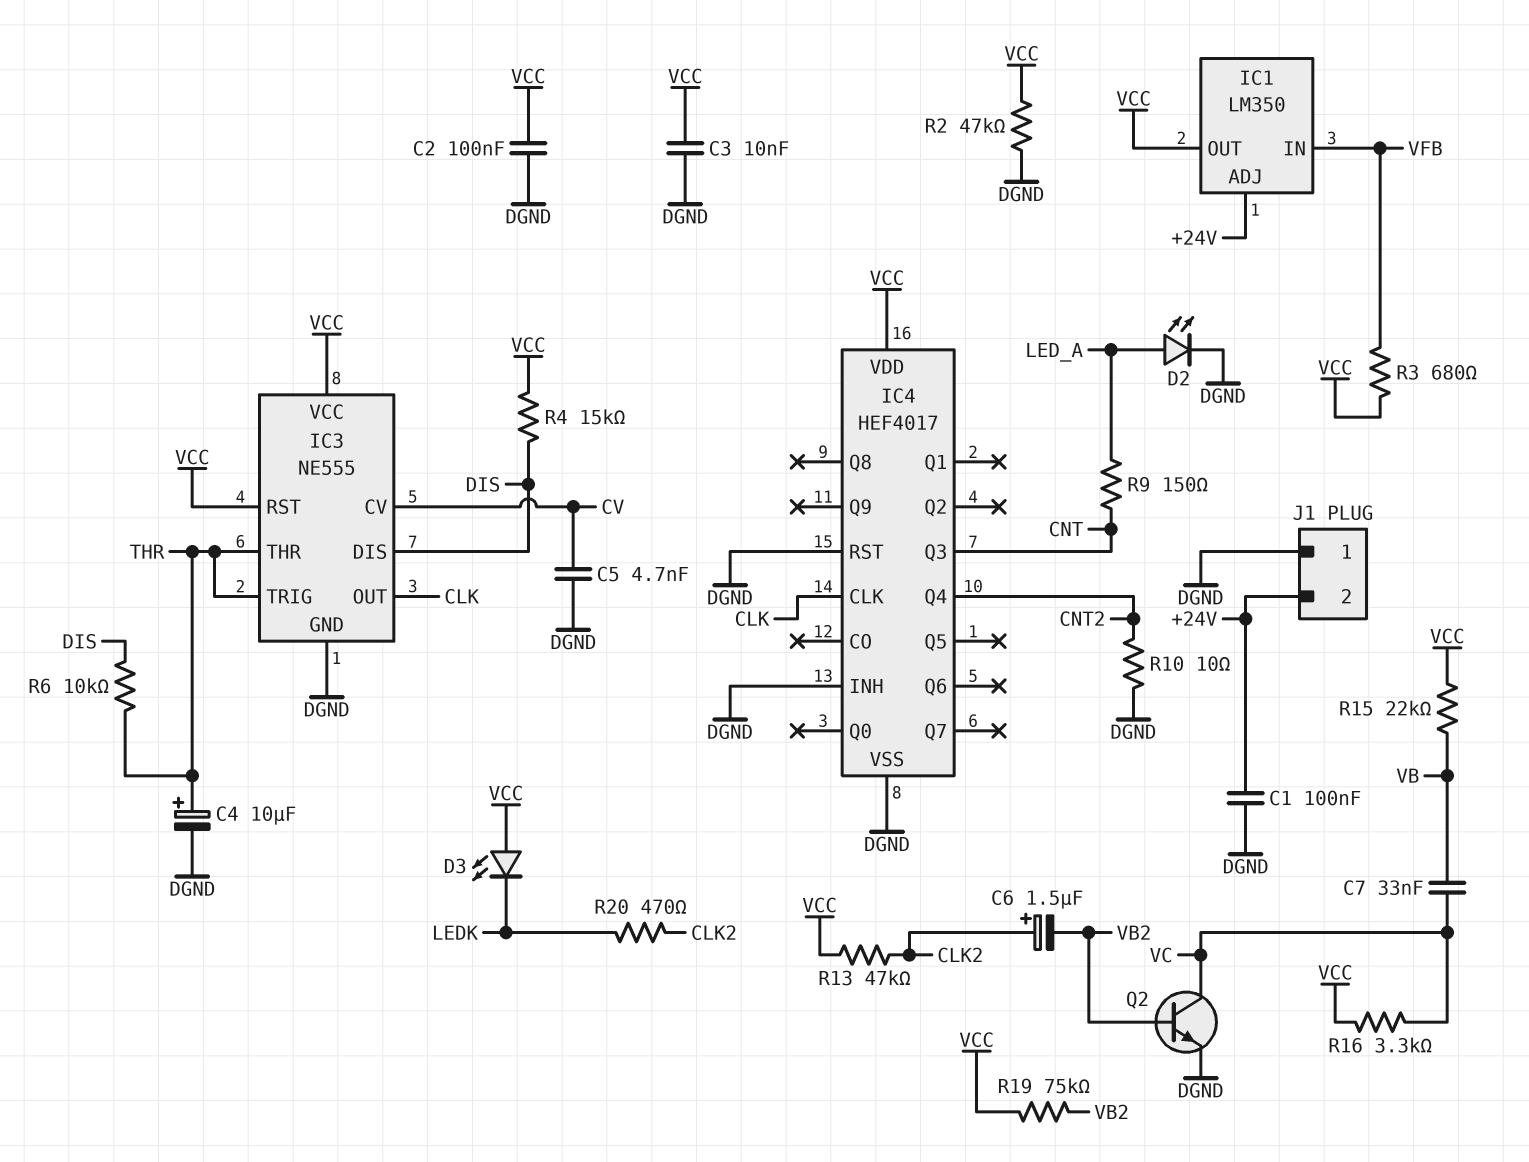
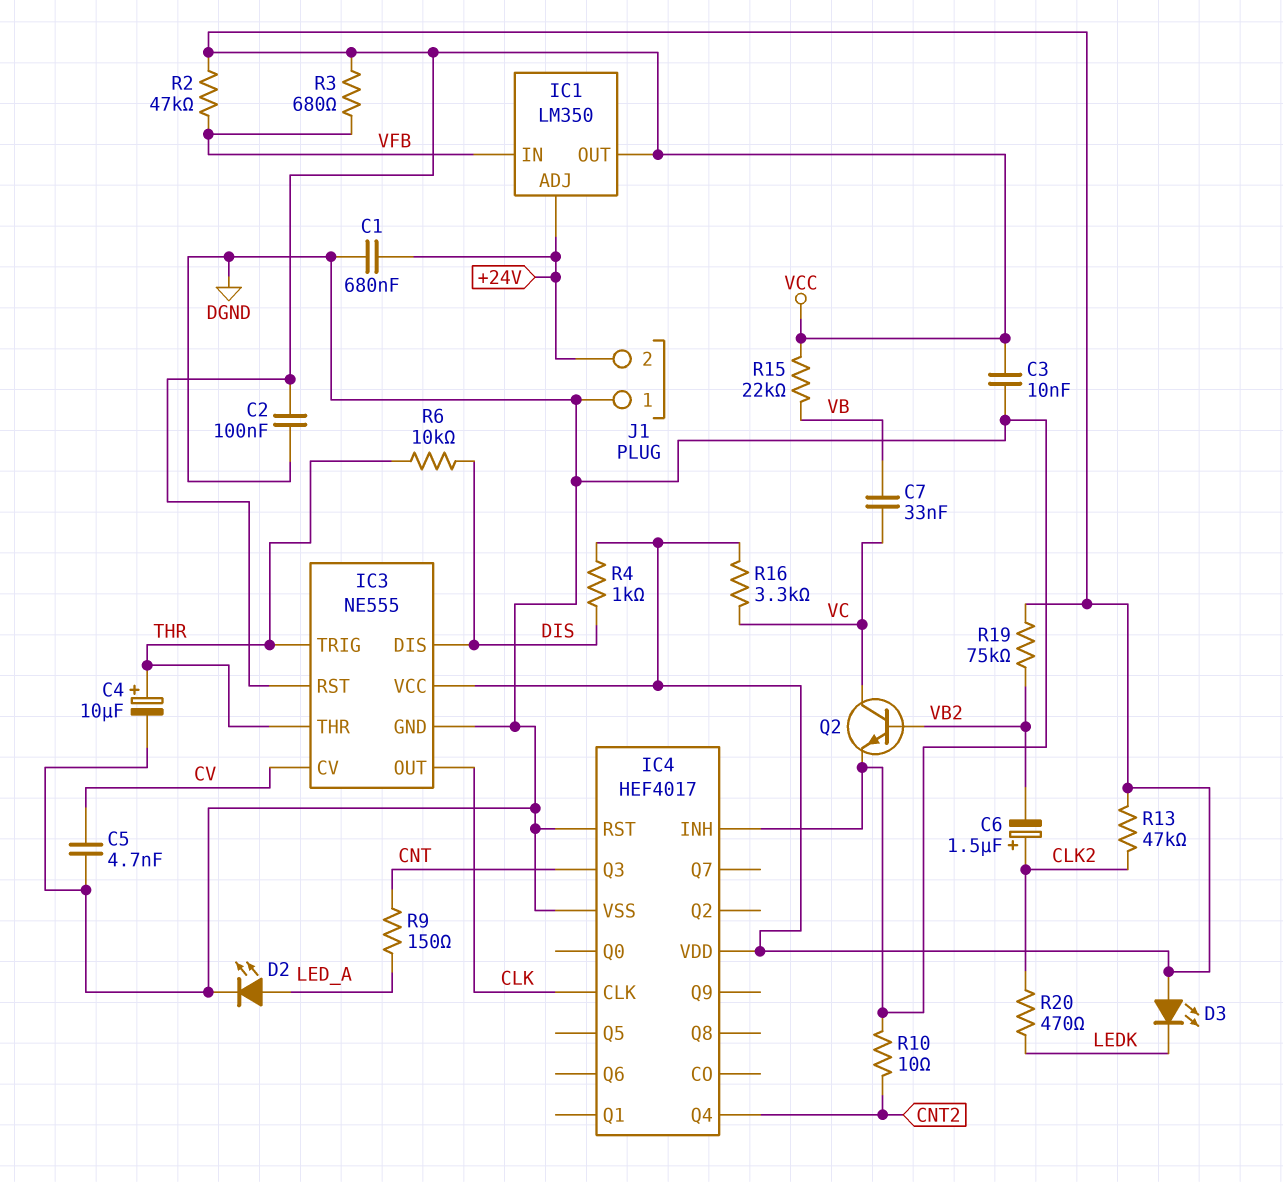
C1: 100nF (+24V, DGND) -> 680nF (+24V, DGND)
R2: 47k (DGND, VCC) -> 47k (VCC, VFB)
R4: 15k (DIS, VCC) -> 1k (DIS, VCC)

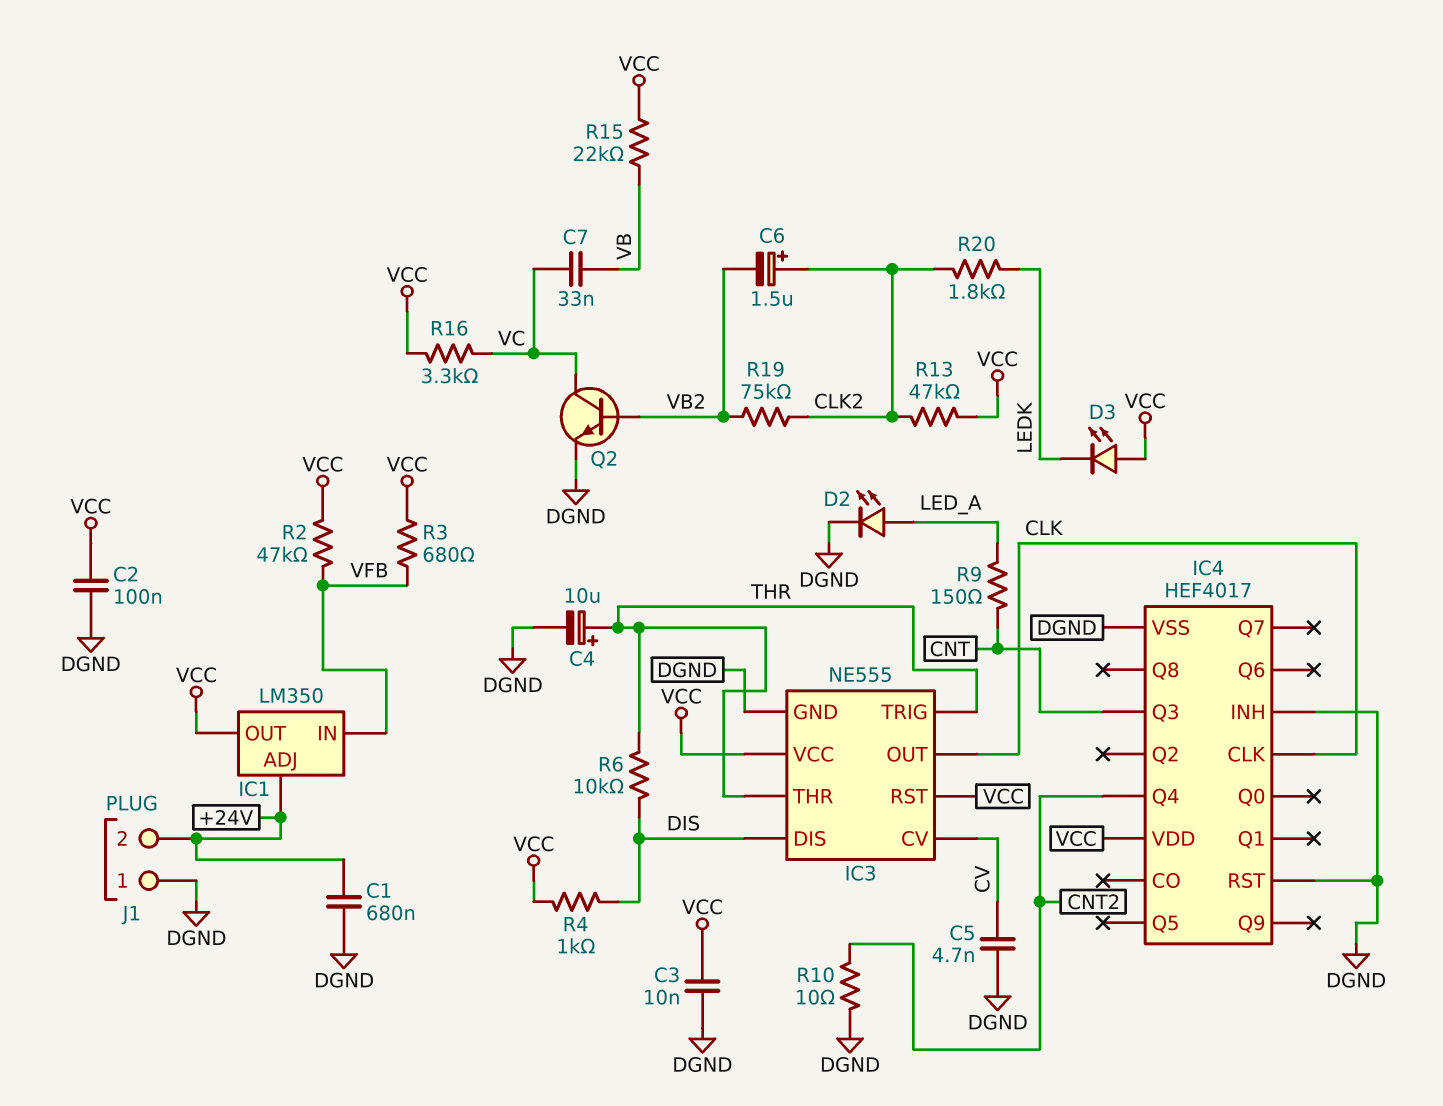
R19: 75k (VB2, VCC) -> 75k (CLK2, VB2)
R20: 470 (CLK2, LEDK) -> 1.8k (CLK2, LEDK)

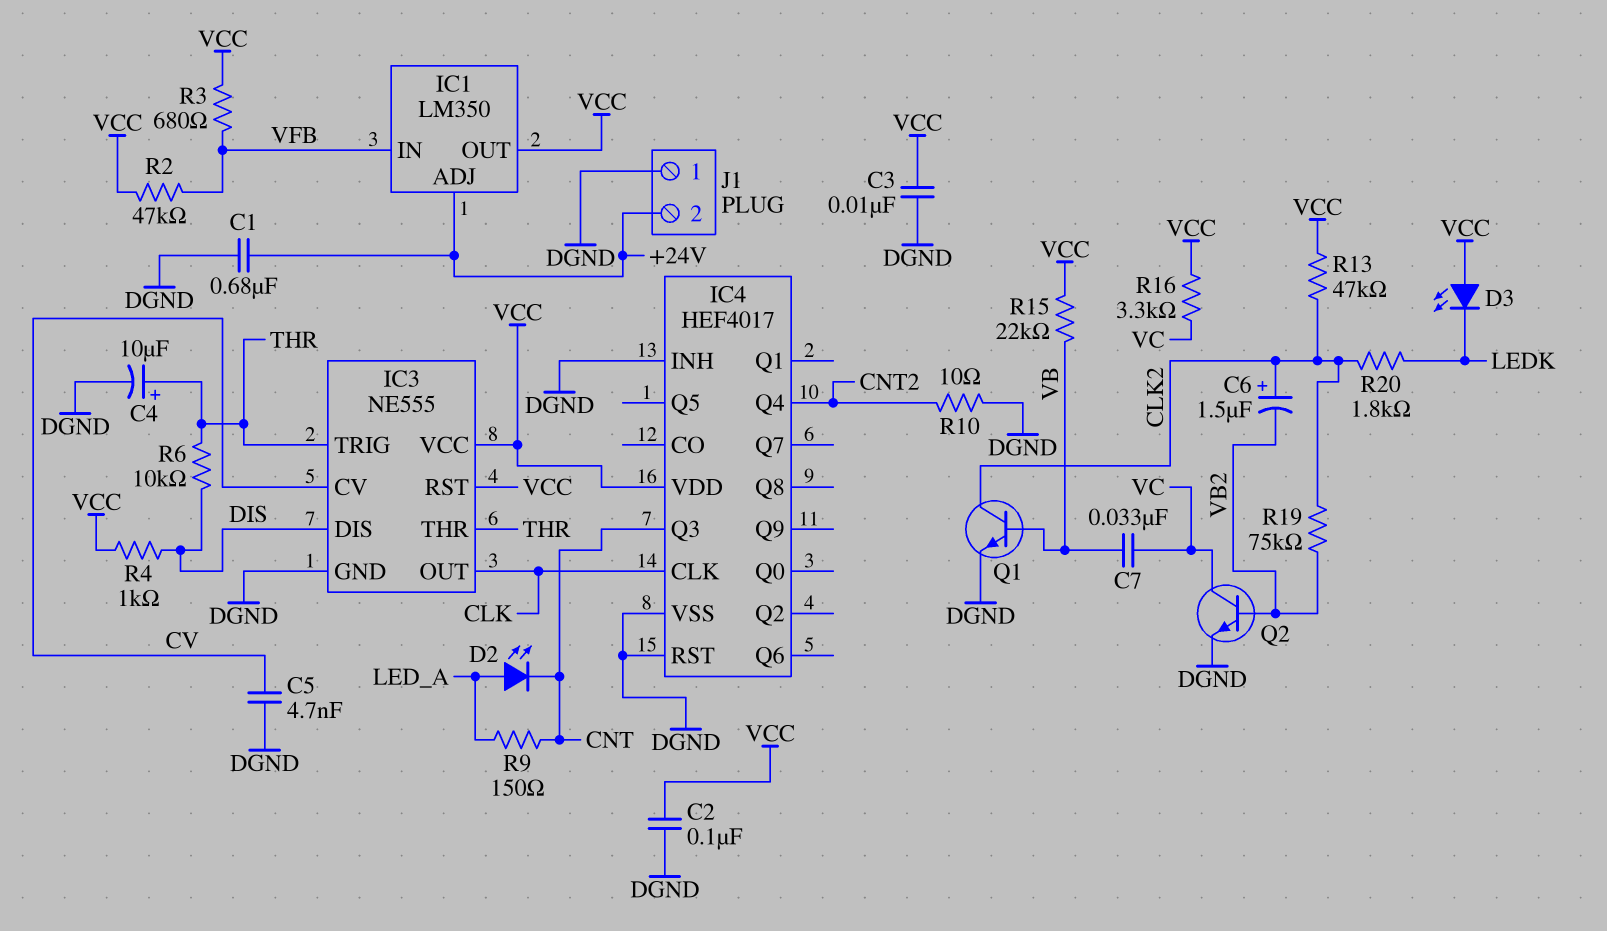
D2: LED (A LED_A, K DGND) -> LED (A LED_A, K CNT)
Q1: none -> NPN (B VB, C CLK2, E DGND)

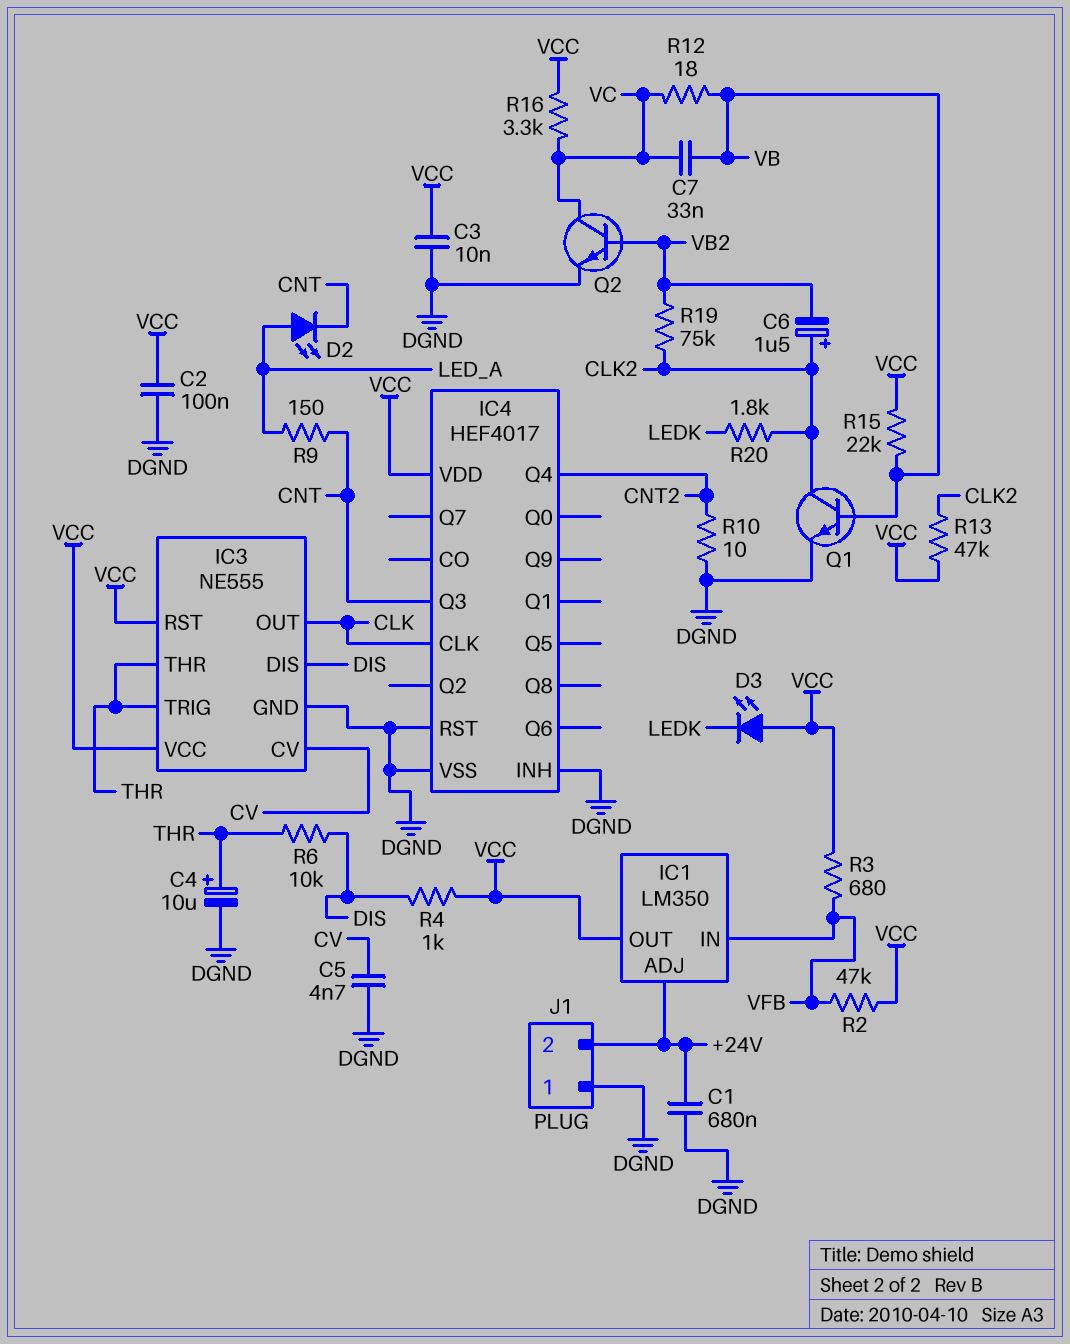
R12: none -> 18 (VB, VC)

